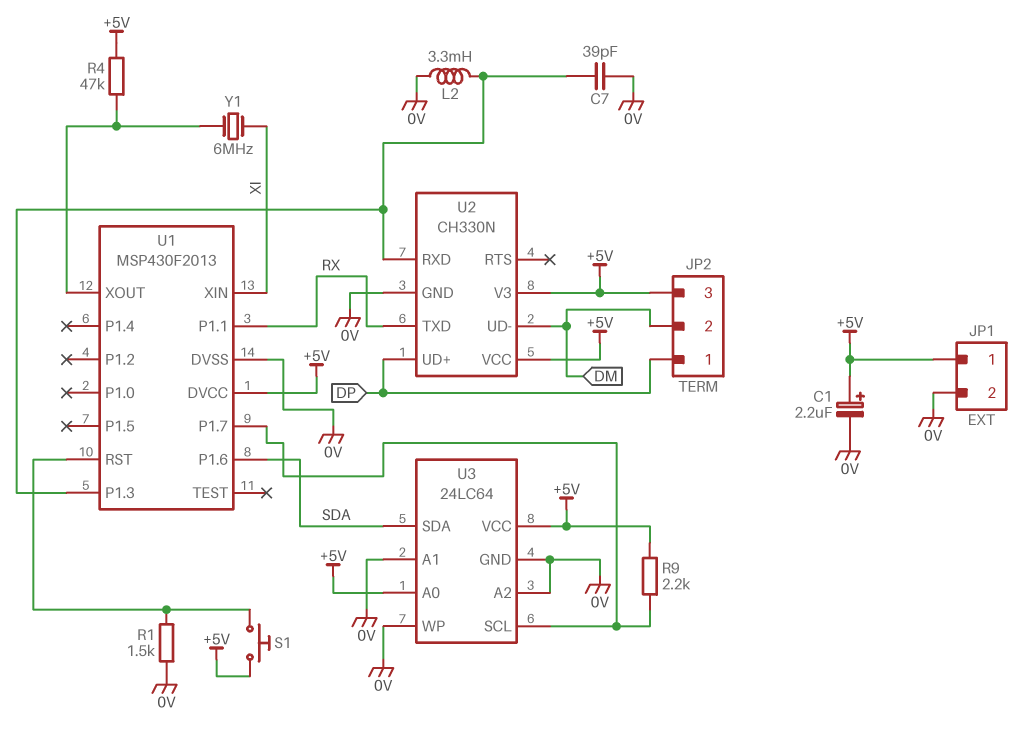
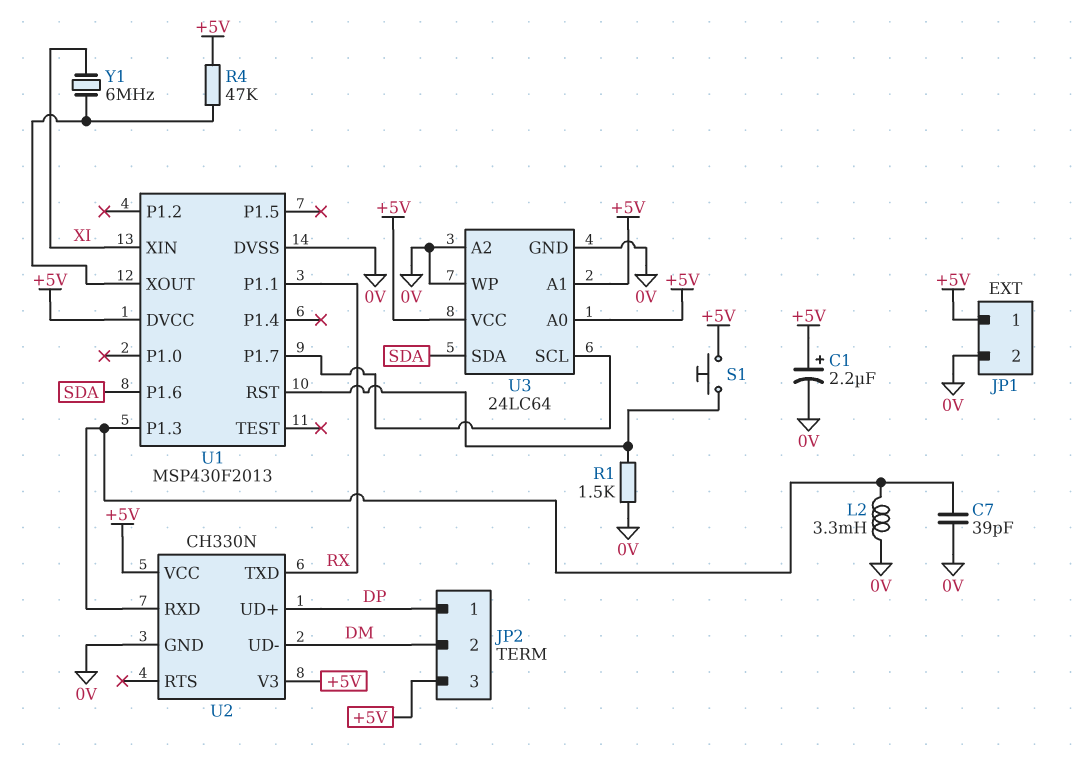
R9: 2.2k (+5V, U1/P1.7) -> none
U3 pin A1: 0V -> +5V

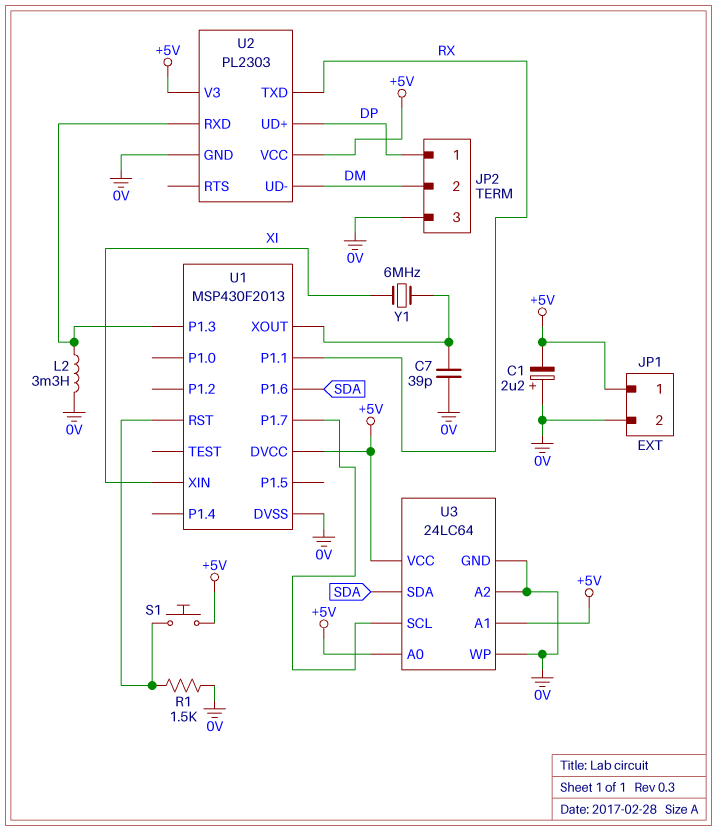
C1: 2.2uF (plus +5V, minus 0V) -> 2.2uF (plus 0V, minus +5V)
C7: 39pF (0V, U1/P1.3) -> 39pF (0V, U1/XOUT)
JP2 pin 3: +5V -> 0V
R4: 47k (+5V, U1/XOUT) -> none
U2: CH330N -> PL2303

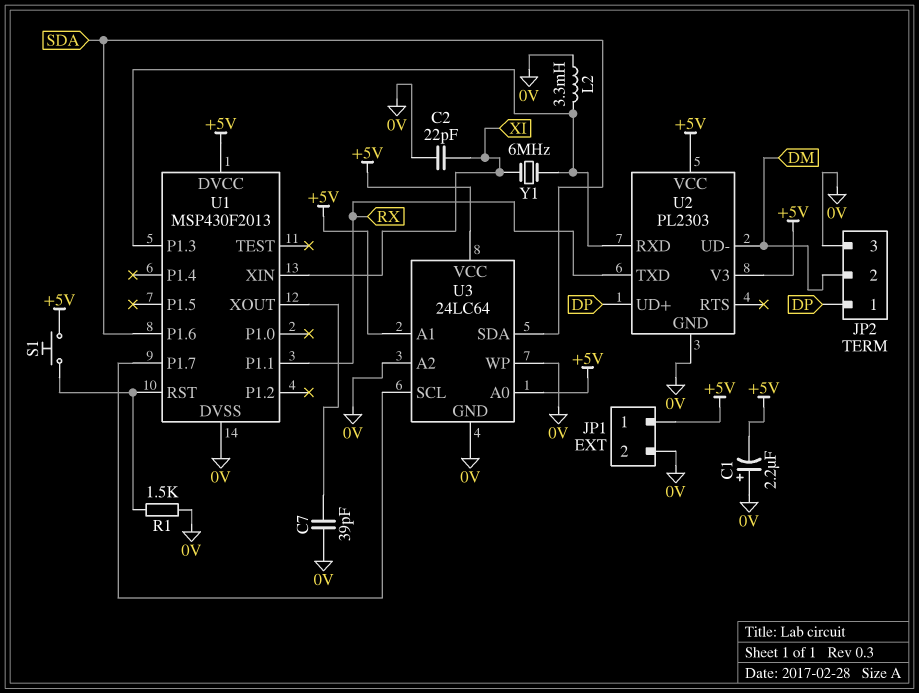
C2: none -> 22pF (0V, XI)
Y1: 6MHz (U1/XOUT, XI) -> 6MHz (U1/P1.3, XI)

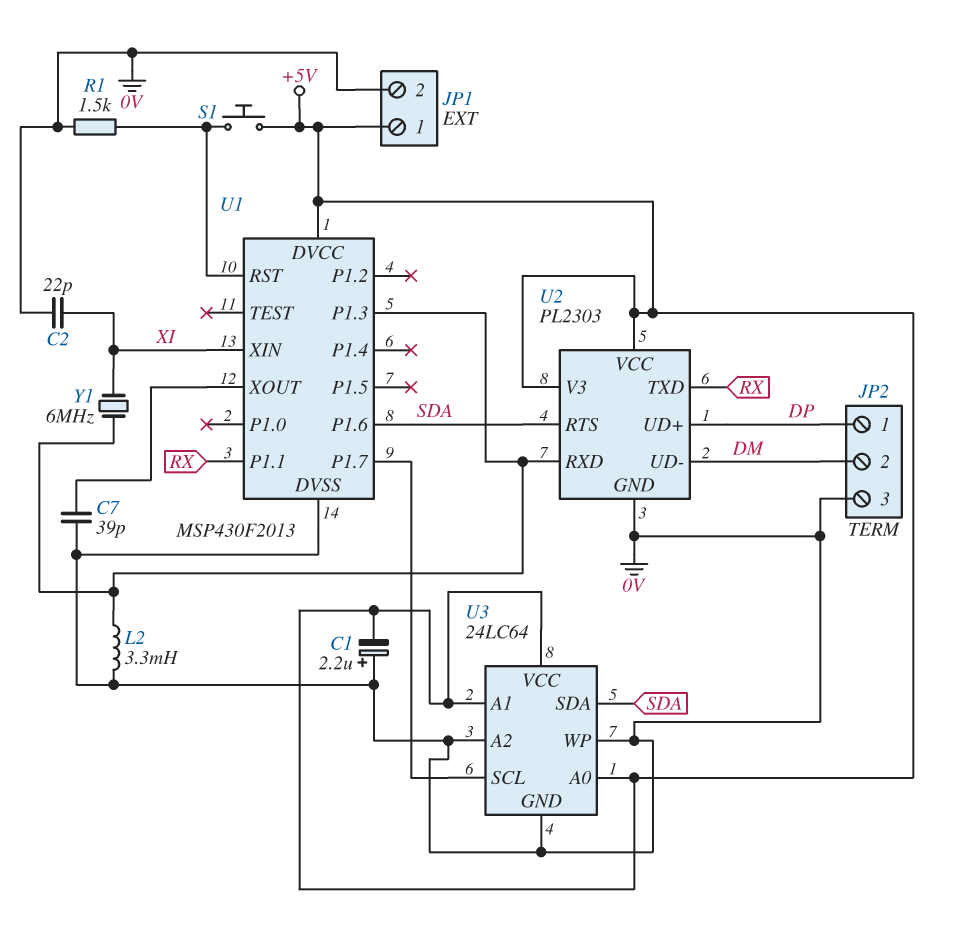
U2 pin RTS: none -> SDA

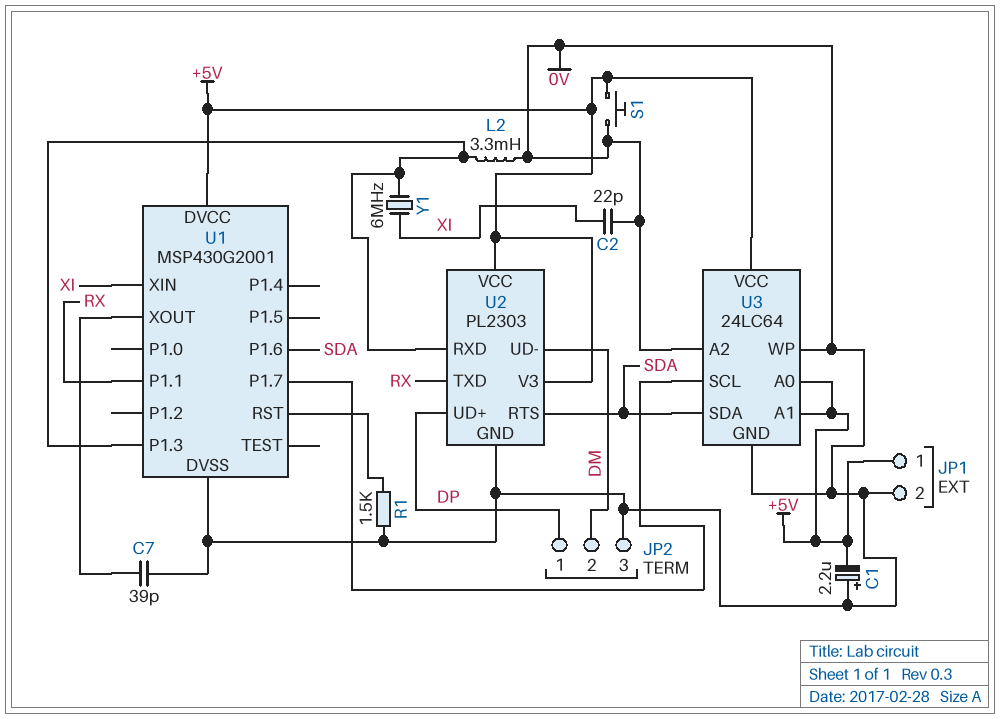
S1: button (+5V, U1/RST) -> button (+5V, 0V)
U1: MSP430F2013 -> MSP430G2001

